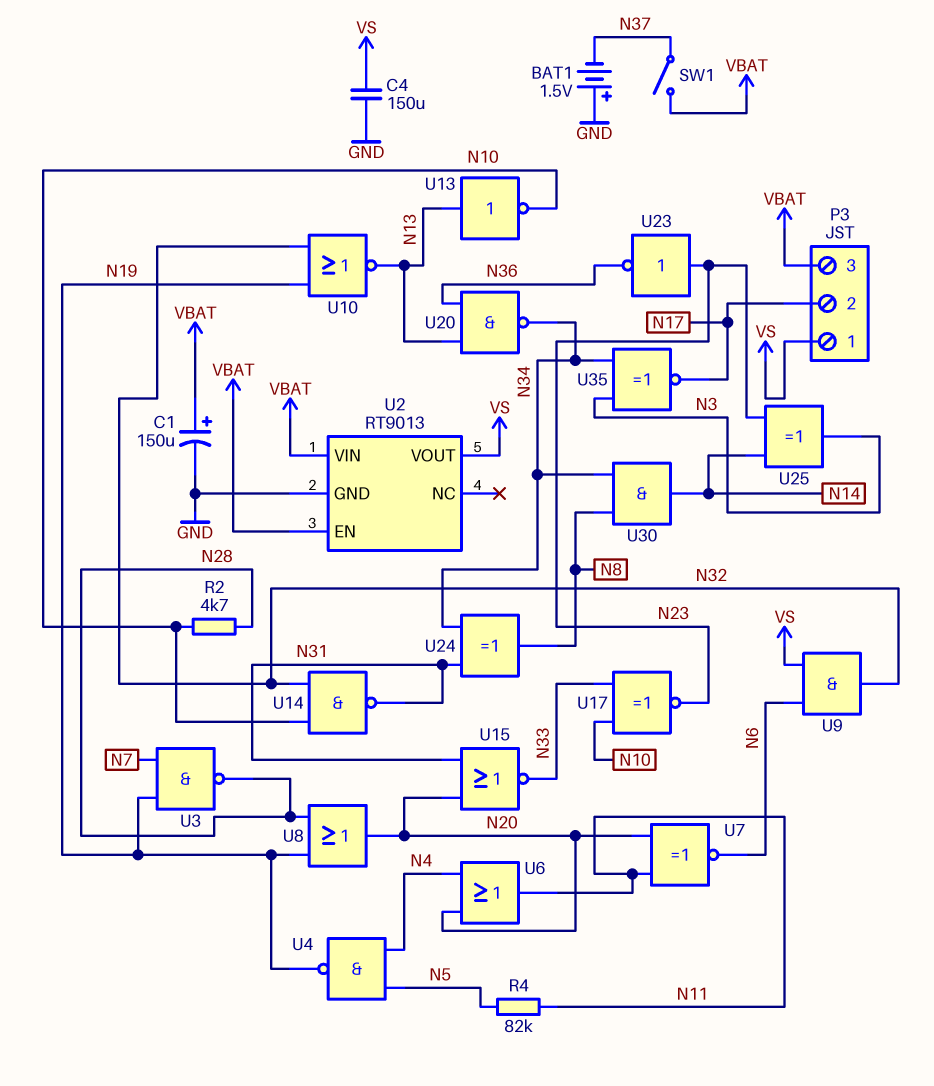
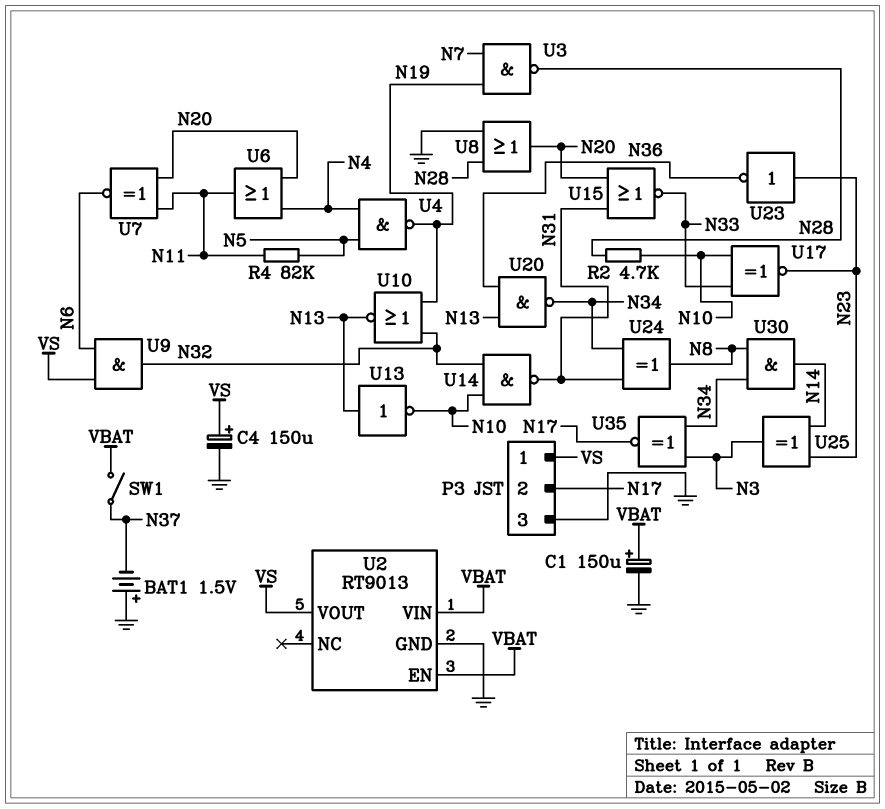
C4: 150uF (GND, VS) -> 150uF (plus VS, minus GND)
P3 pin 3: VBAT -> GND
U8: OR (in N19, in N28, out N20) -> OR (in GND, in N28, out N20)

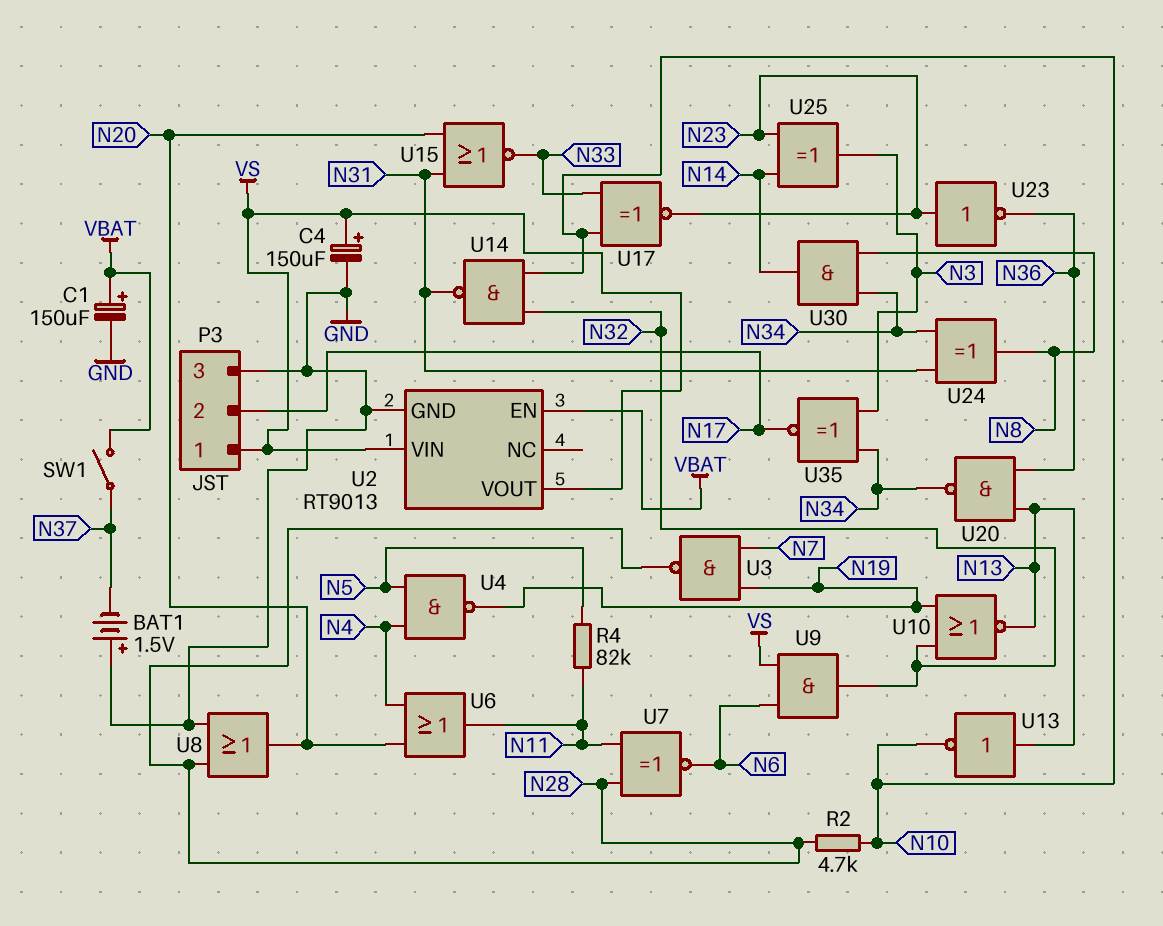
U2 pin VIN: VBAT -> VS
U7: XNOR (in N11, in N20, out N6) -> XNOR (in N11, in N28, out N6)

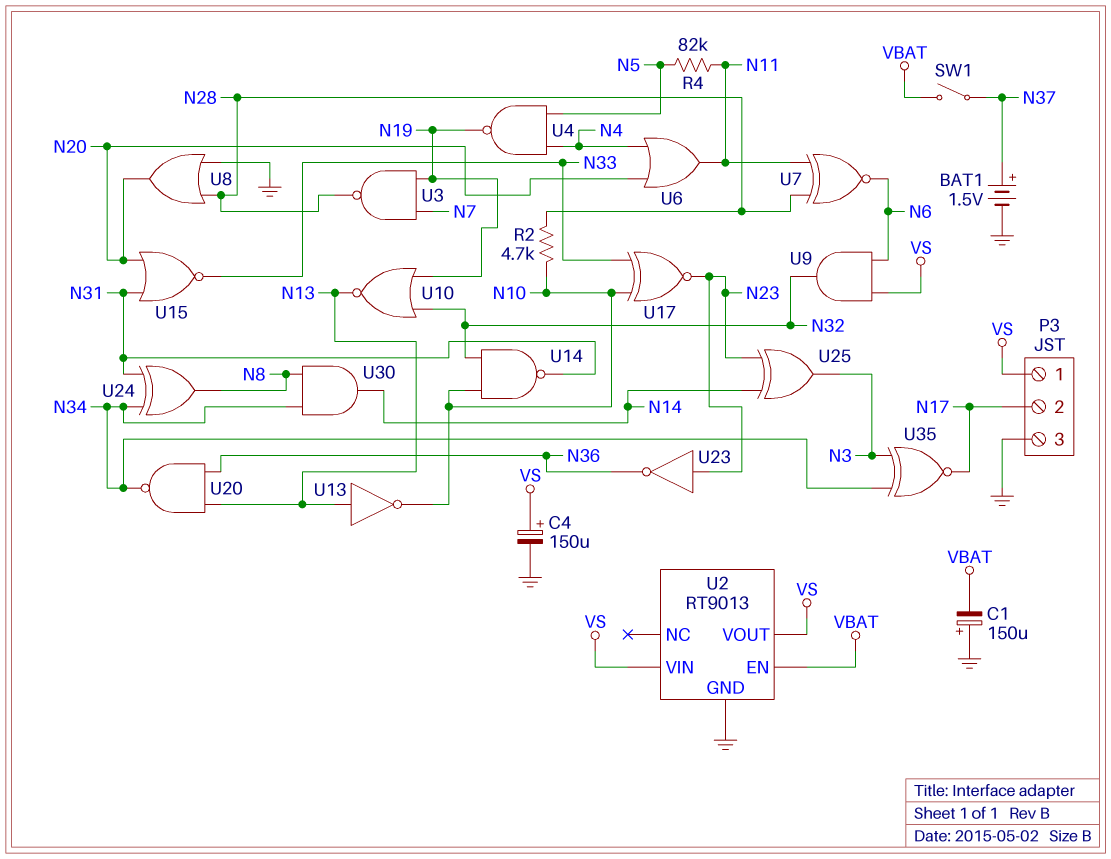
BAT1: 1.5V (plus GND, minus N37) -> 1.5V (plus N37, minus GND)
C1: 150uF (plus VBAT, minus GND) -> 150uF (plus GND, minus VBAT)

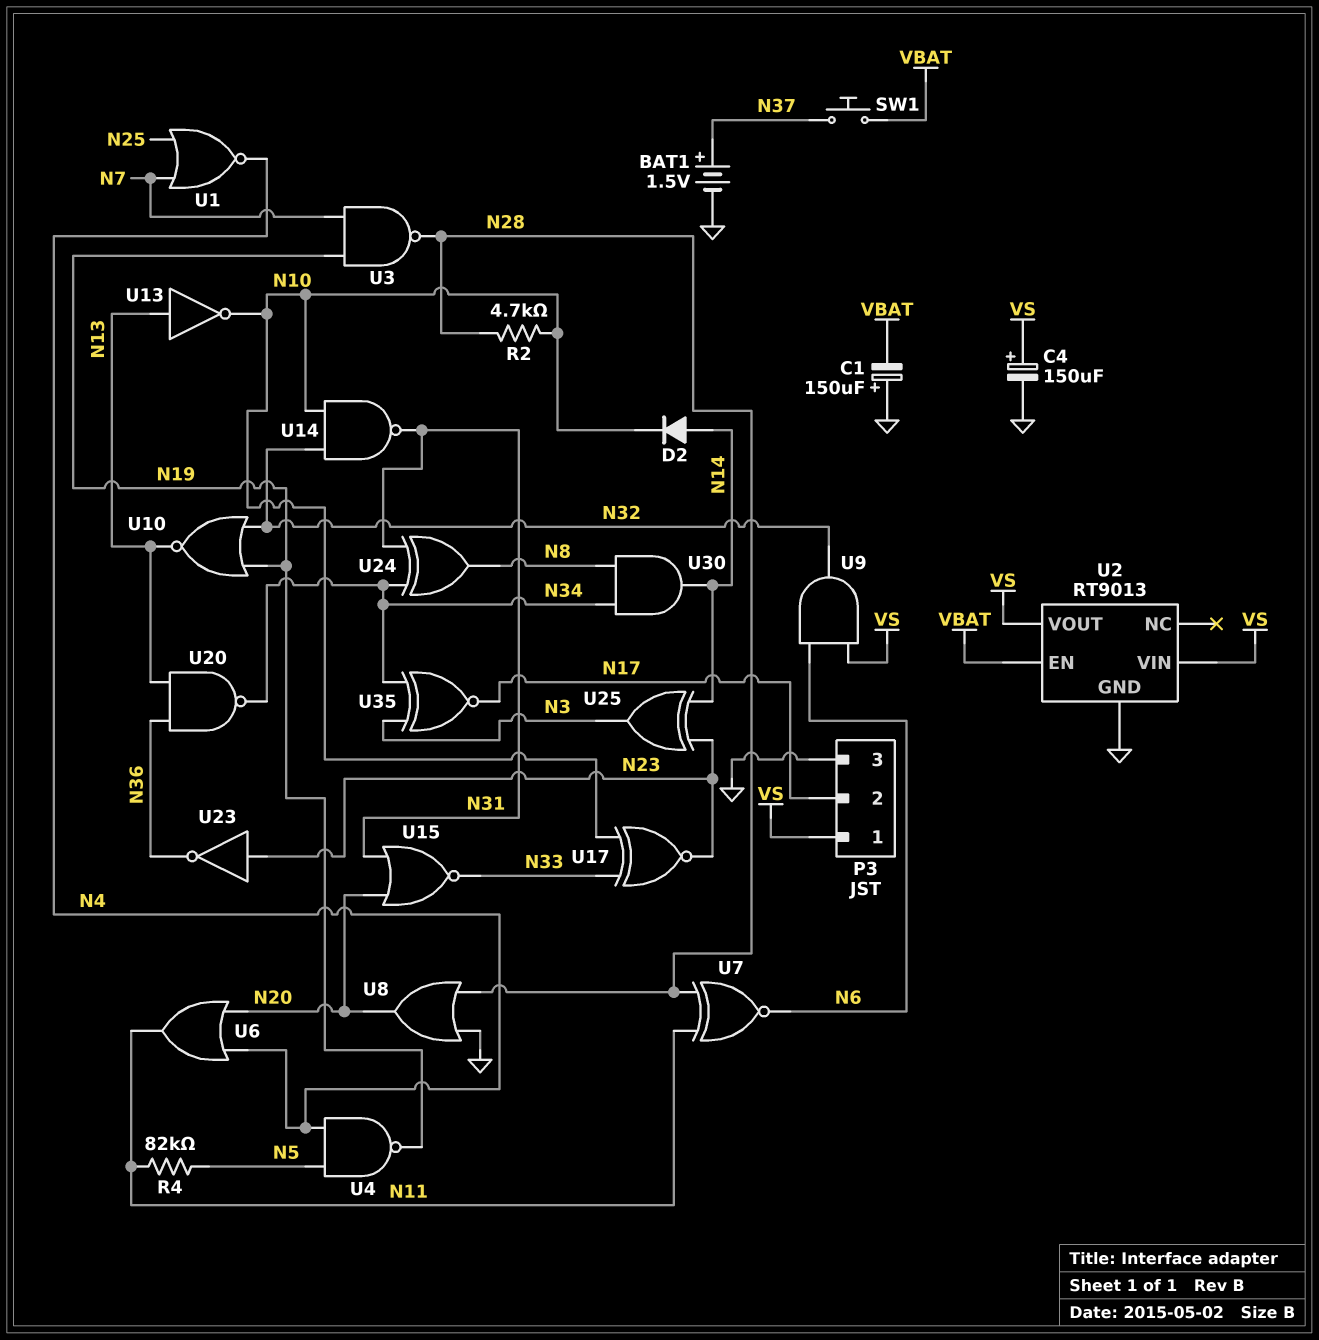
D2: none -> diode (A N14, K N10)
SW1: switch (N37, VBAT) -> button (N37, VBAT)
U1: none -> NOR (in N7, in N25, out N4)

